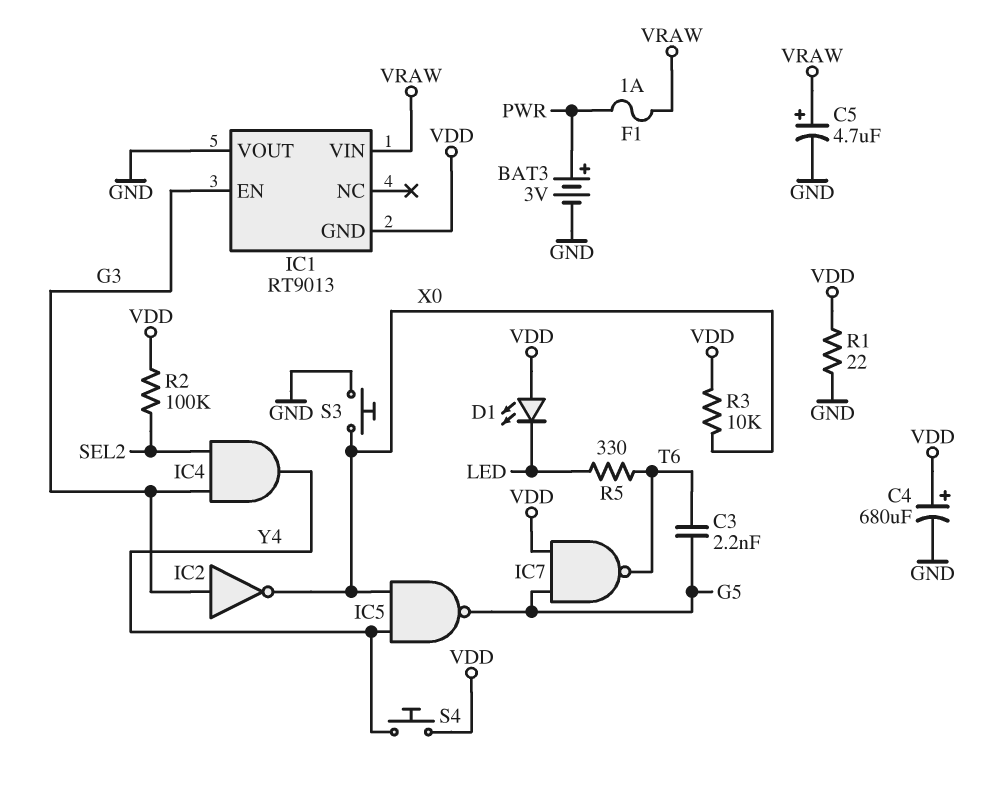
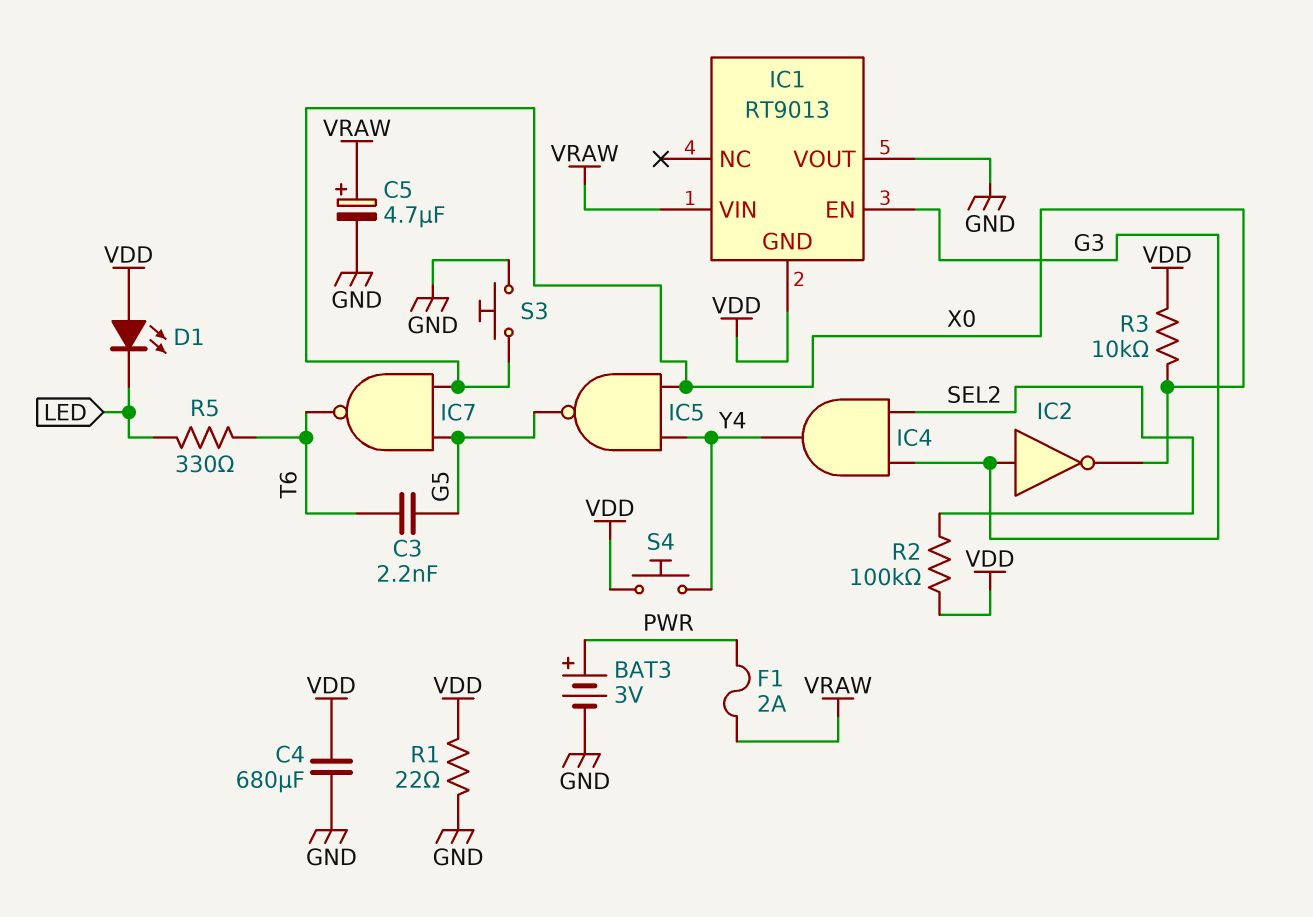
C4: 680uF (plus VDD, minus GND) -> 680uF (GND, VDD)
F1: 1A (PWR, VRAW) -> 2A (PWR, VRAW)
IC7: NAND (in G5, in VDD, out T6) -> NAND (in G5, in X0, out T6)

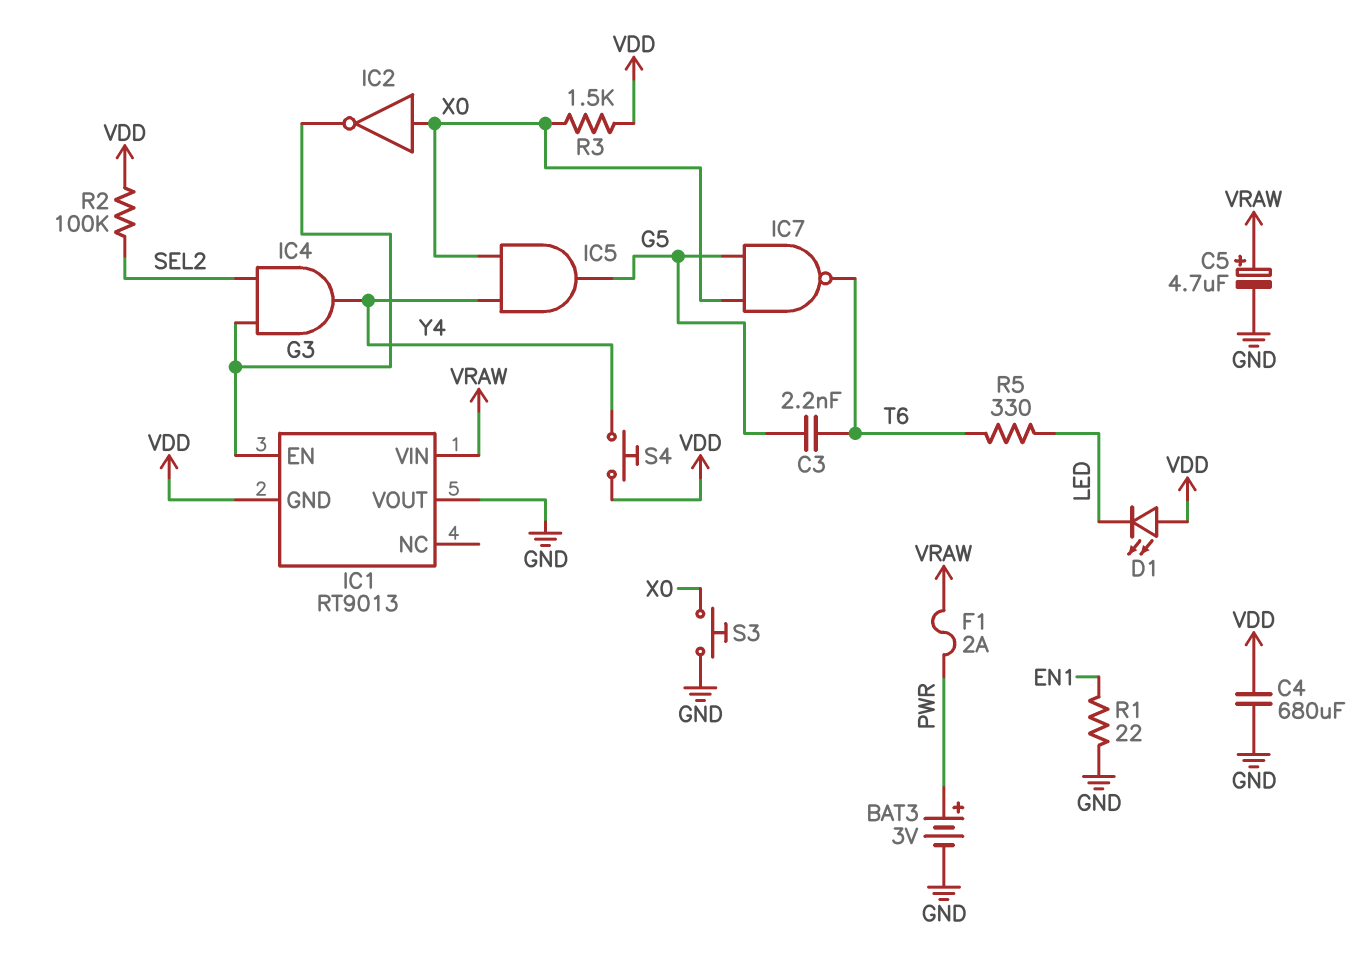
IC2: NOT (in G3, out X0) -> NOT (in X0, out G3)
IC5: NAND (in X0, in Y4, out G5) -> AND (in X0, in Y4, out G5)
R1: 22 (GND, VDD) -> 22 (EN1, GND)
R3: 10k (VDD, X0) -> 1.5k (VDD, X0)

